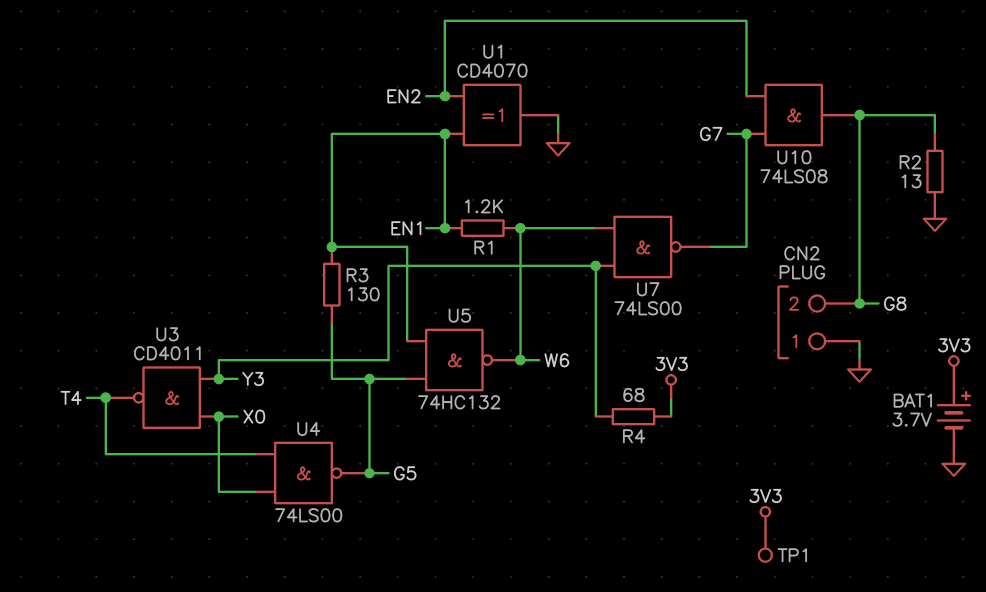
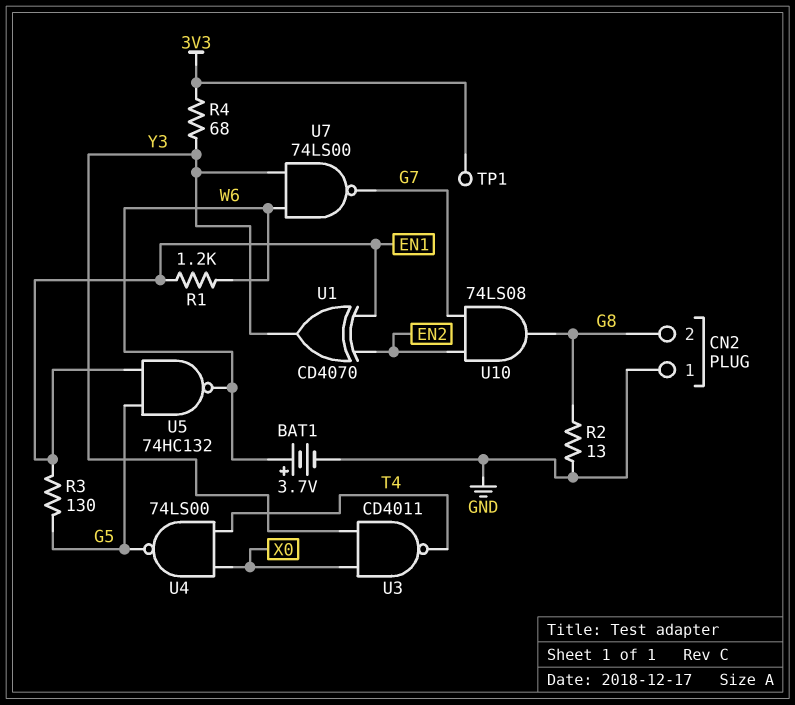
BAT1: 3.7V (plus 3V3, minus GND) -> 3.7V (plus W6, minus GND)
U1: XOR CD4070 (in EN1, in EN2, out GND) -> XOR CD4070 (in EN1, in EN2, out Y3)

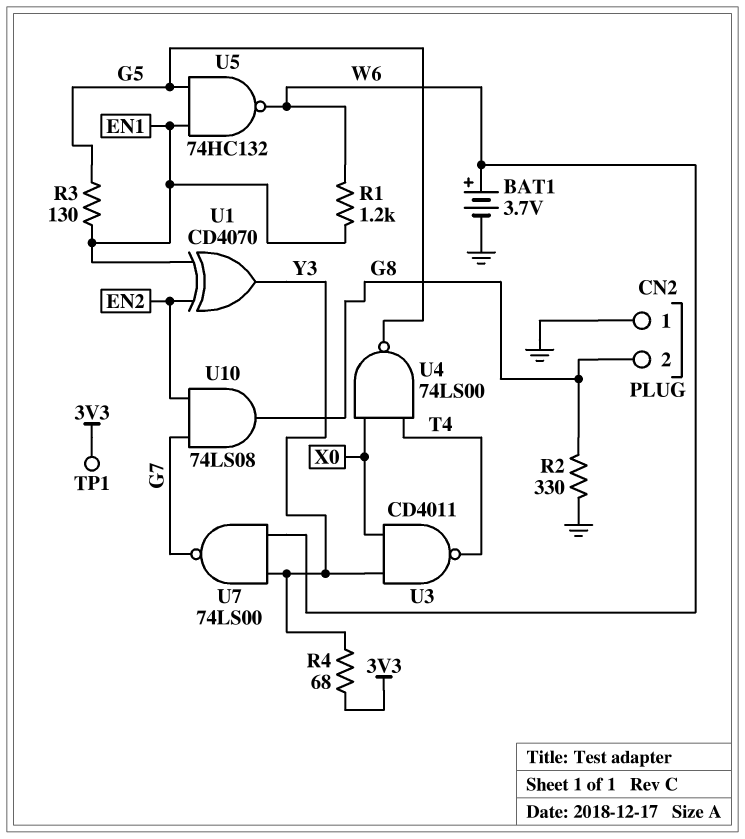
R2: 13 (G8, GND) -> 330 (G8, GND)

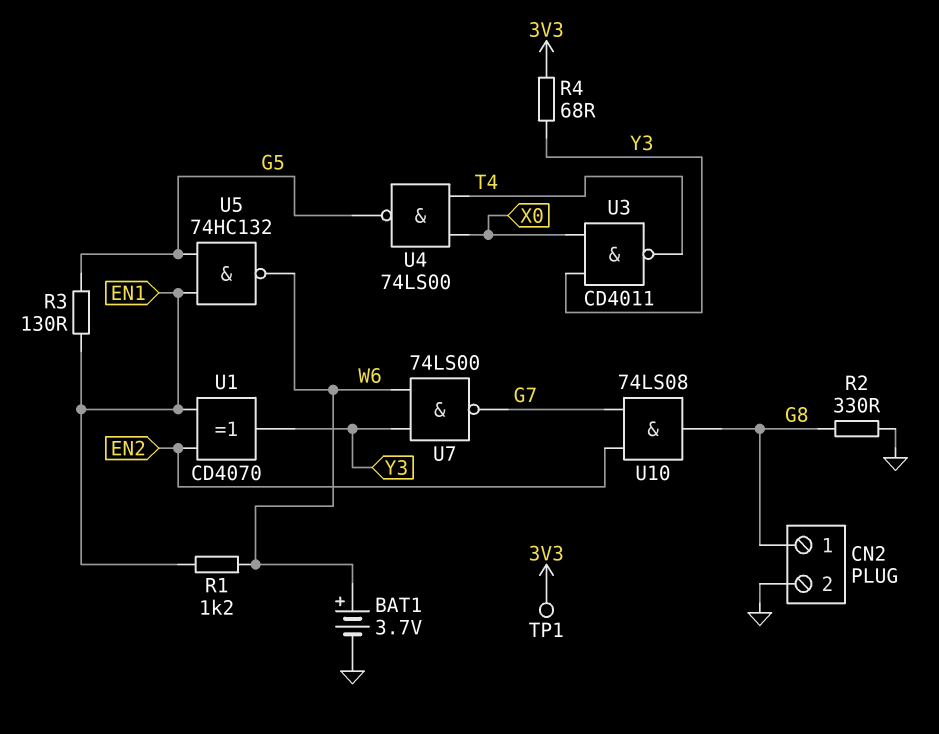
CN2 pin 1: GND -> G8
CN2 pin 2: G8 -> GND

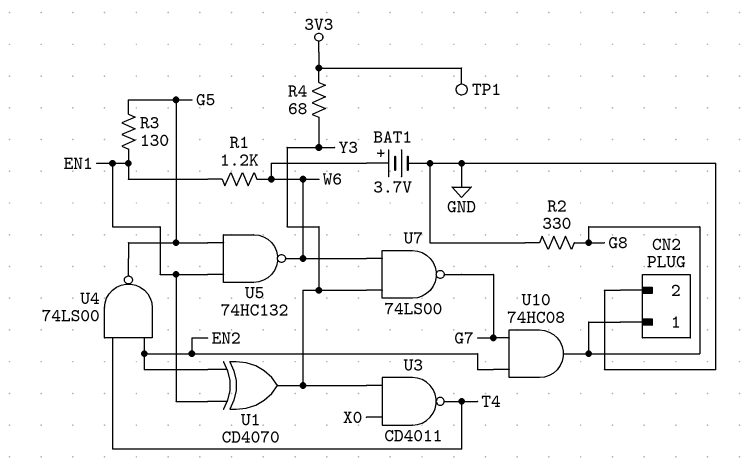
U4: NAND 74LS00 (in T4, in X0, out G5) -> NAND 74LS00 (in EN2, in T4, out G5)
U10: AND 74LS08 (in EN2, in G7, out G8) -> AND 74HC08 (in EN2, in G7, out G8)

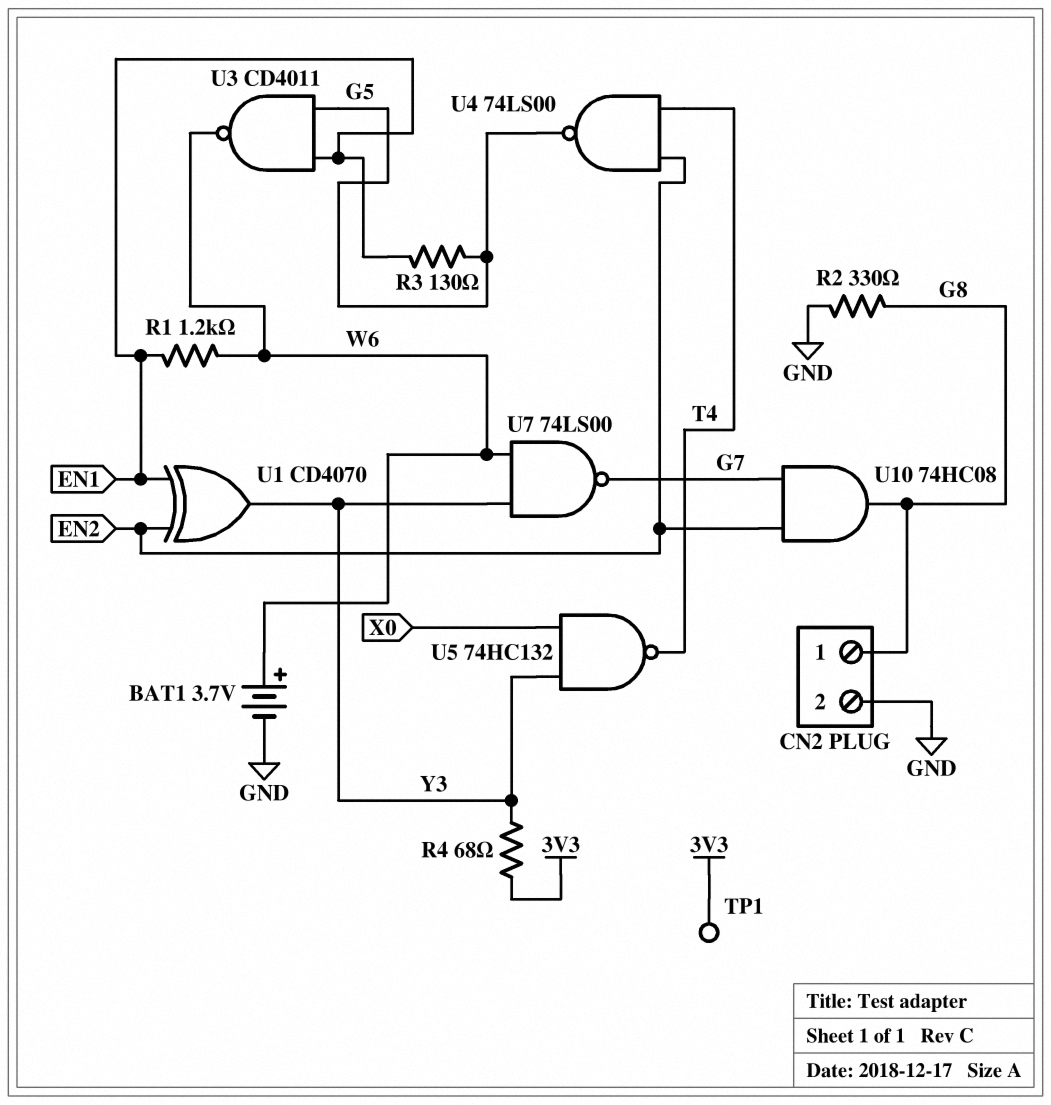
U3: NAND CD4011 (in X0, in Y3, out T4) -> NAND CD4011 (in EN1, in G5, out W6)
U5: NAND 74HC132 (in EN1, in G5, out W6) -> NAND 74HC132 (in X0, in Y3, out T4)

